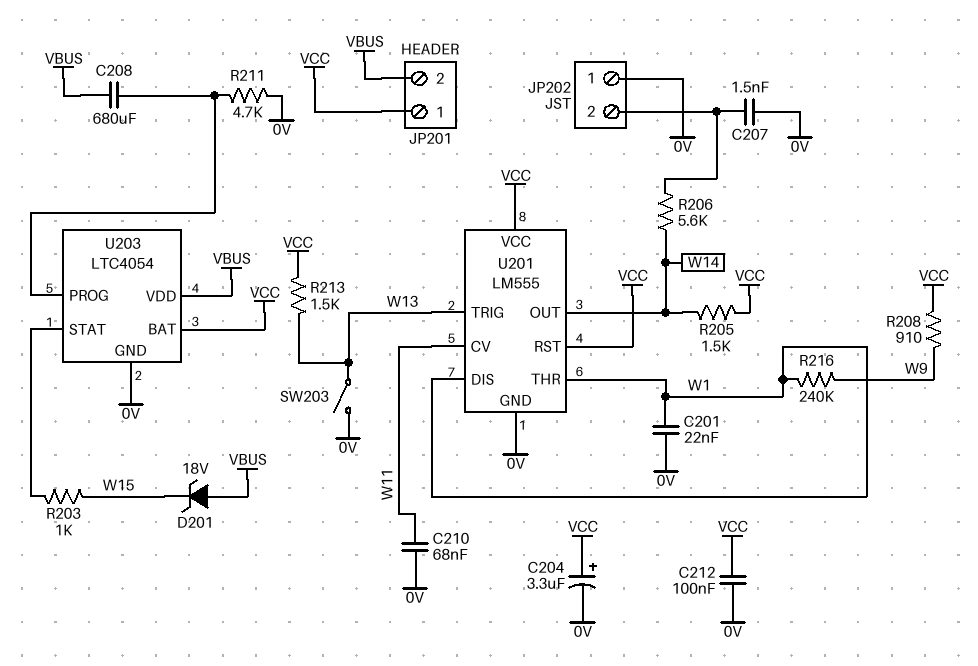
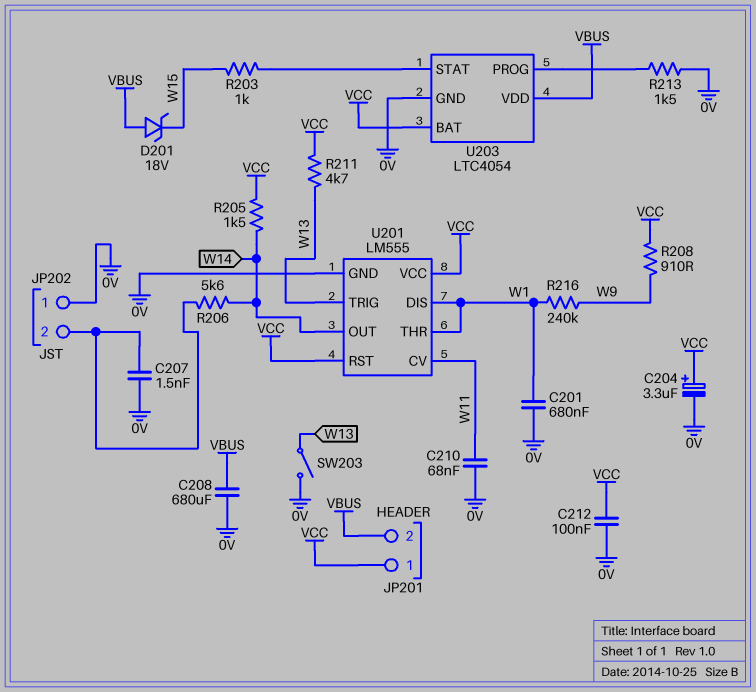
C201: 22nF (0V, W1) -> 680nF (0V, W1)
C208: 680uF (U203/PROG, VBUS) -> 680uF (0V, VBUS)
R211: 4.7k (0V, U203/PROG) -> 4.7k (VCC, W13)
R213: 1.5k (VCC, W13) -> 1.5k (0V, U203/PROG)

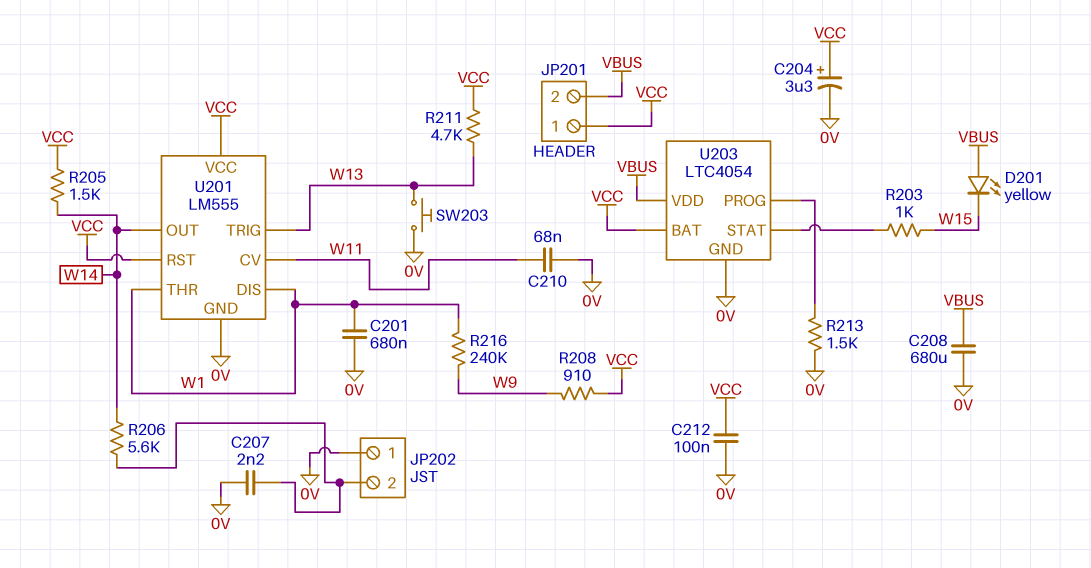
C207: 1.5nF (0V, JP202/2) -> 2.2nF (0V, JP202/2)
D201: zener 18V (A VBUS, K W15) -> LED yellow (A VBUS, K W15)
SW203: switch (0V, W13) -> button (0V, W13)

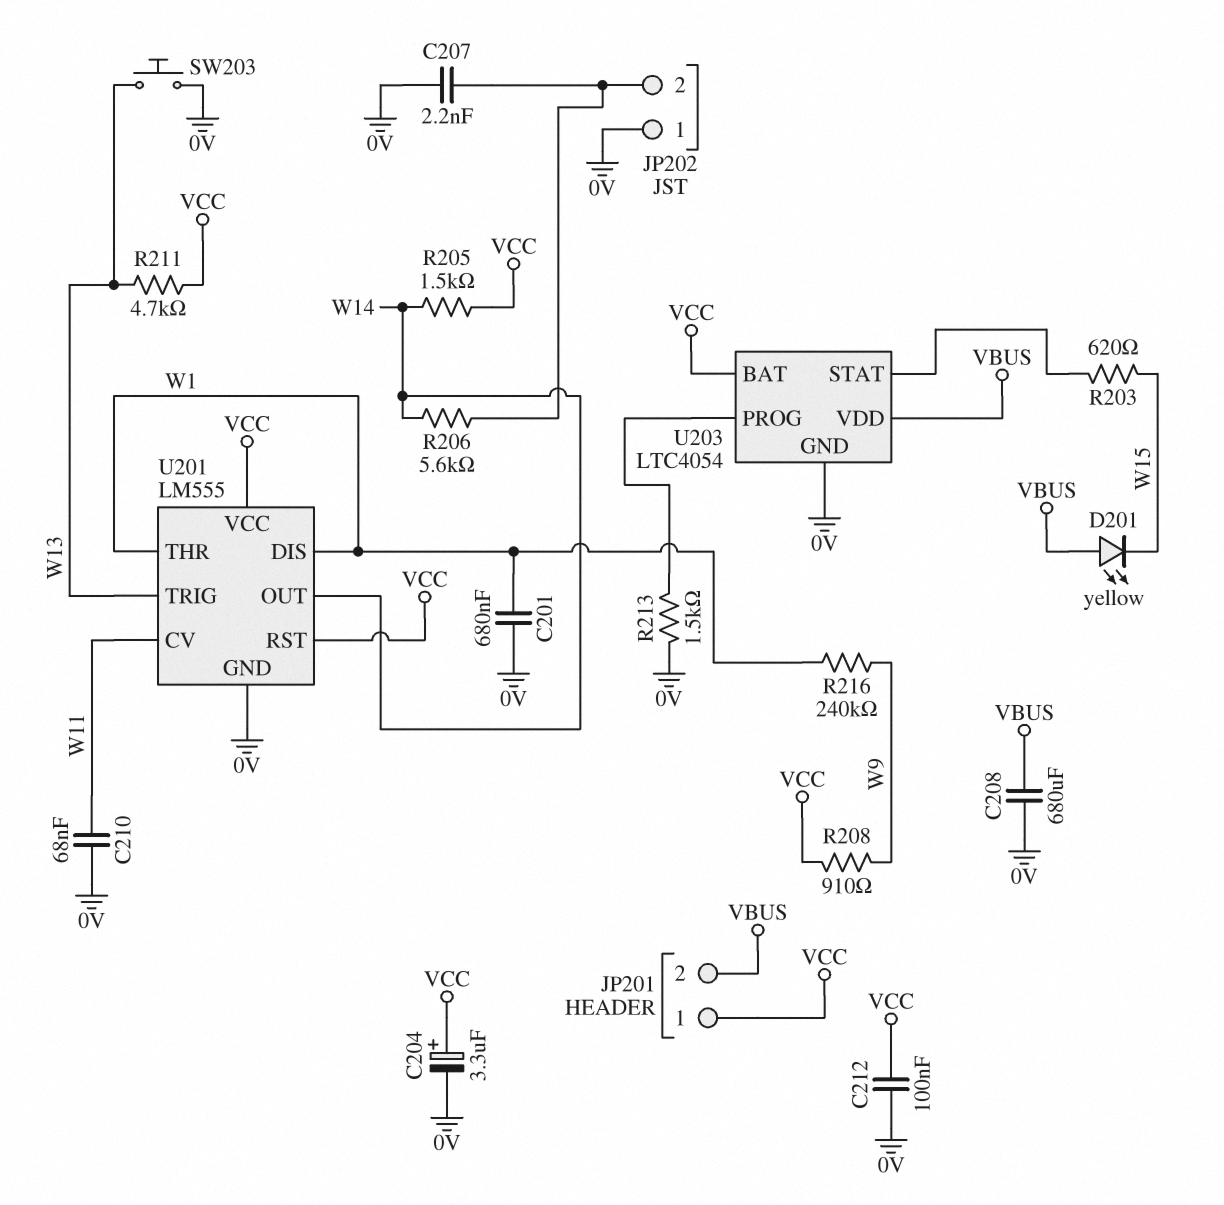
R203: 1k (U203/STAT, W15) -> 620 (U203/STAT, W15)

